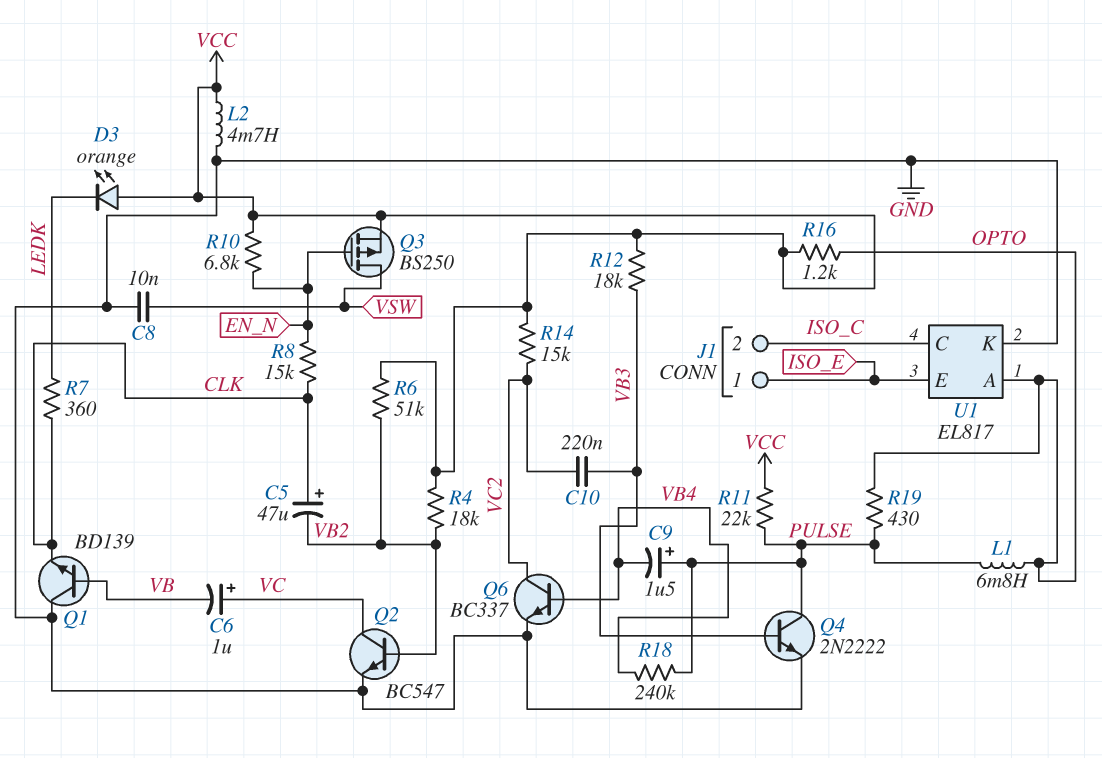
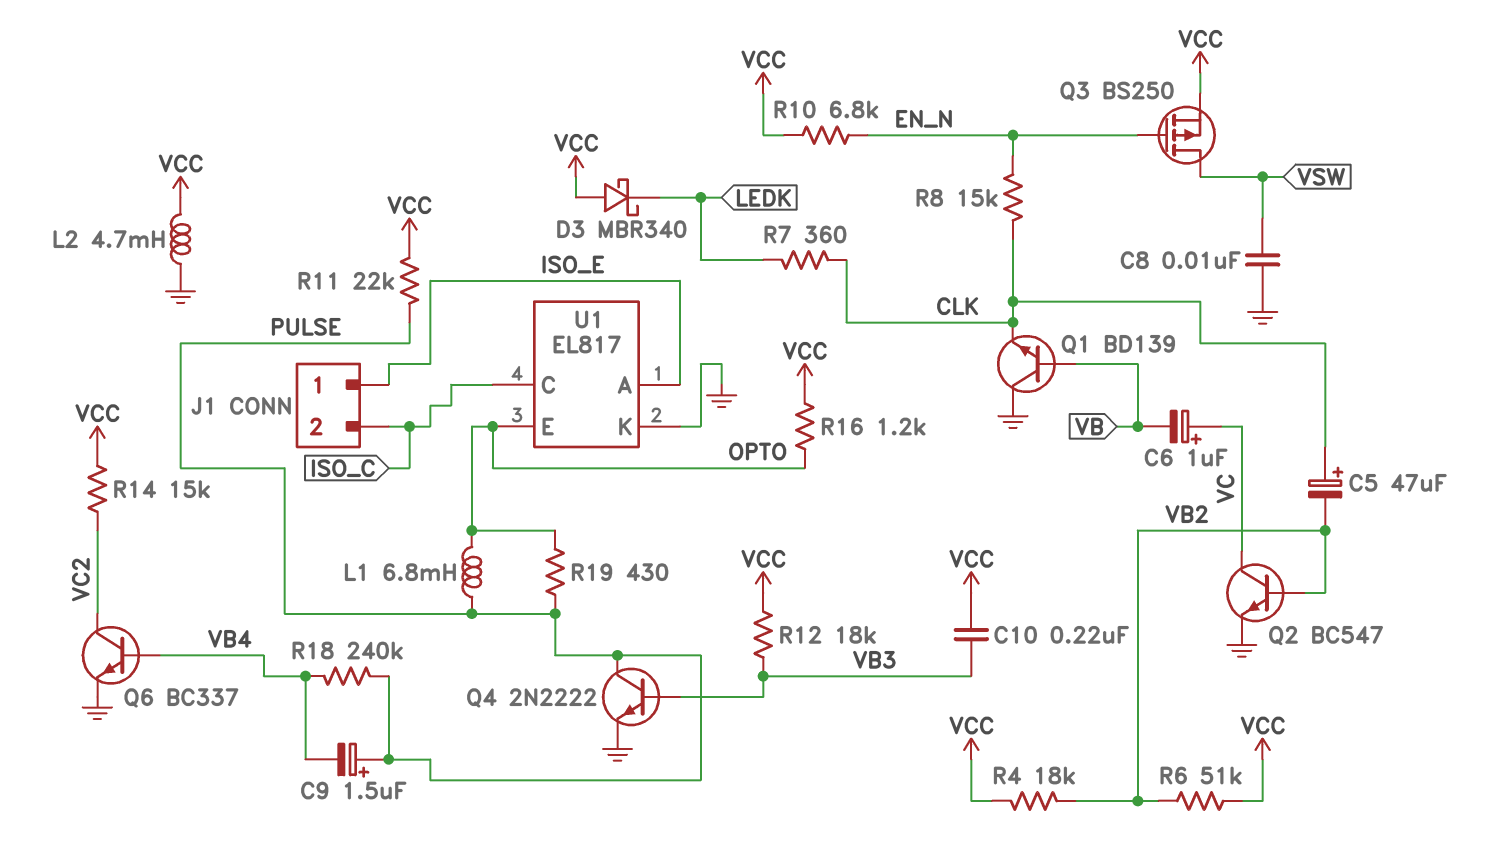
C10: 220nF (VB3, VC2) -> 220nF (VB3, VCC)
D3: LED orange (A VCC, K LEDK) -> schottky MBR340 (A VCC, K LEDK)
U1 pin A: OPTO -> ISO_E
U1 pin E: ISO_E -> OPTO

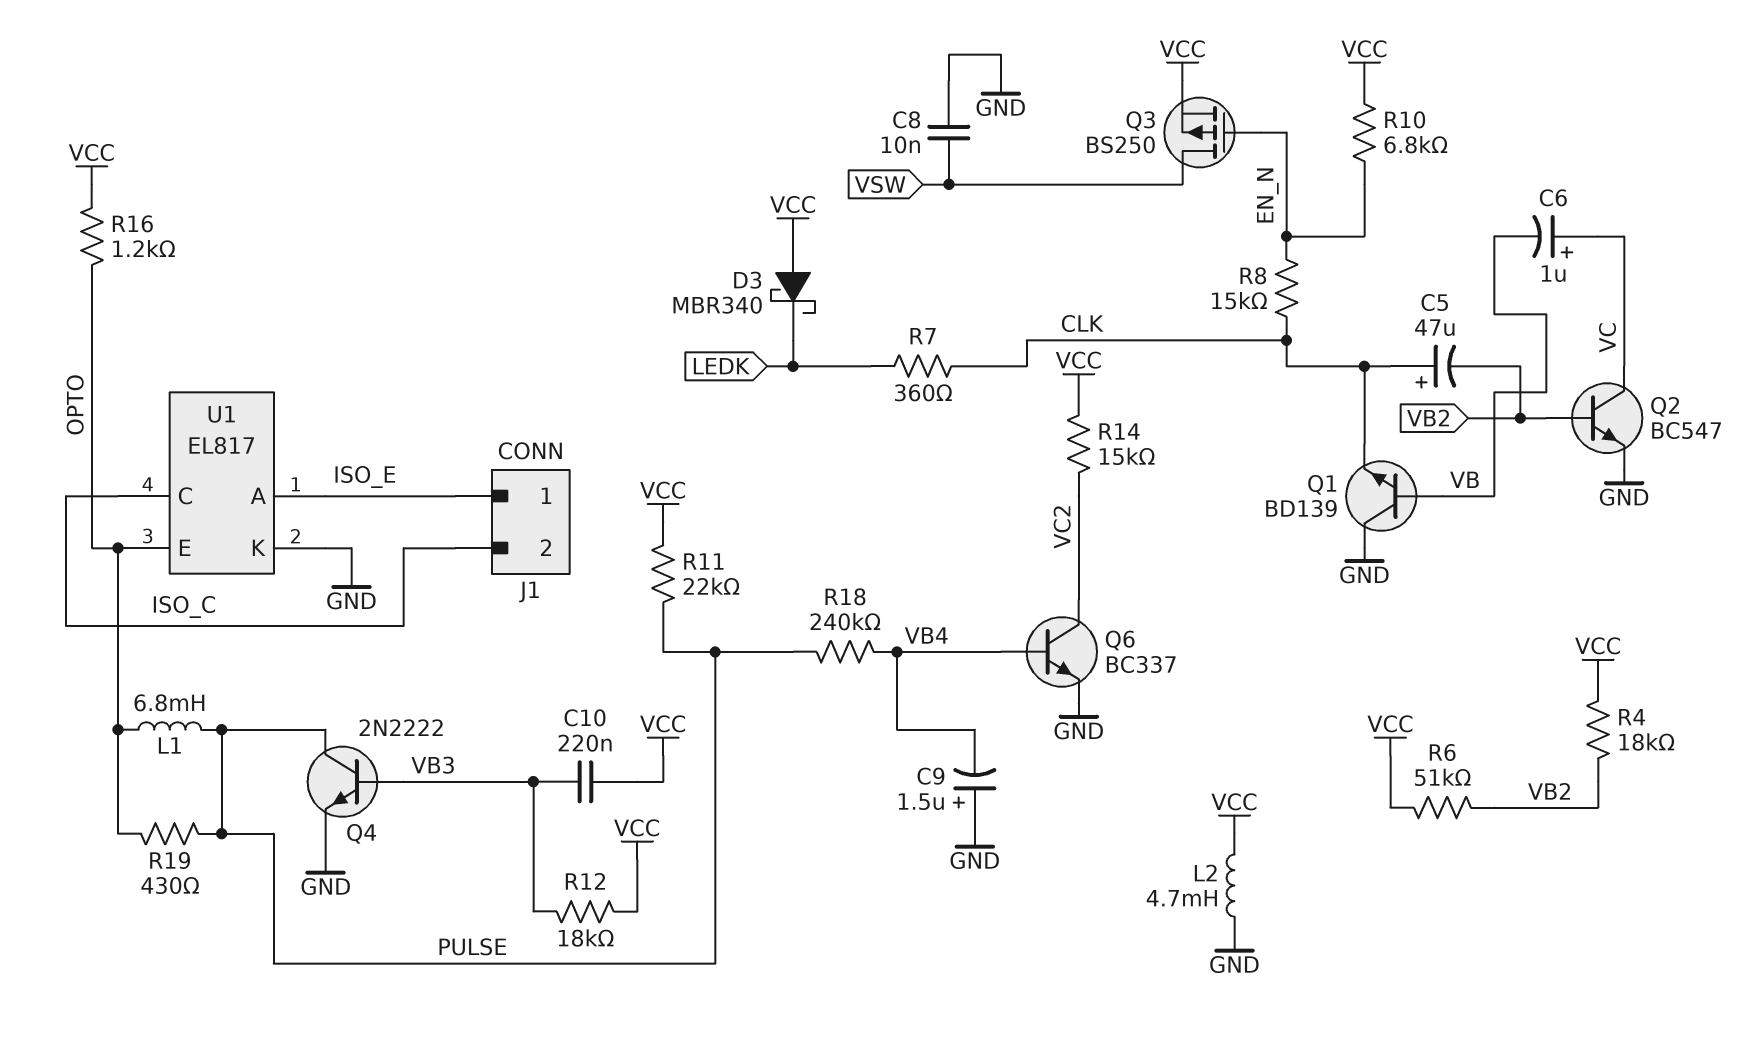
C9: 1.5uF (plus PULSE, minus VB4) -> 1.5uF (plus GND, minus VB4)

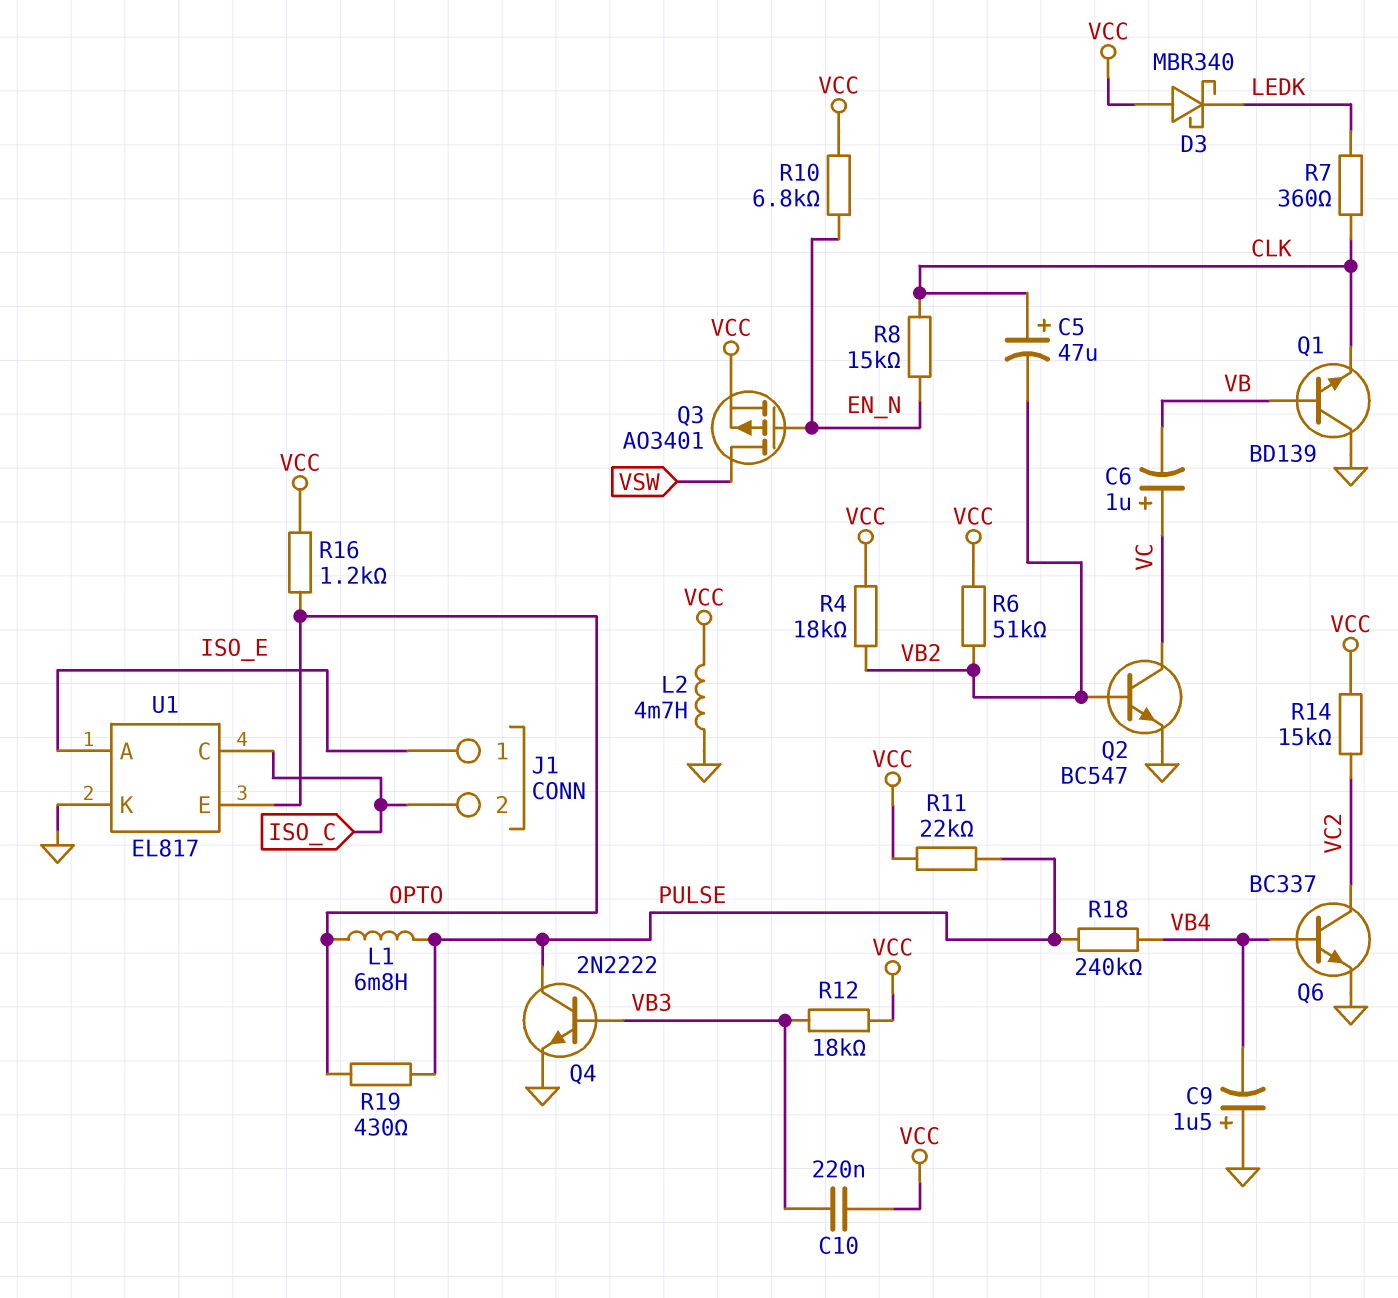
C8: 10nF (GND, VSW) -> none
Q3: PMOS BS250 (G EN_N, D VSW, S VCC) -> PMOS AO3401 (G EN_N, D VSW, S VCC)

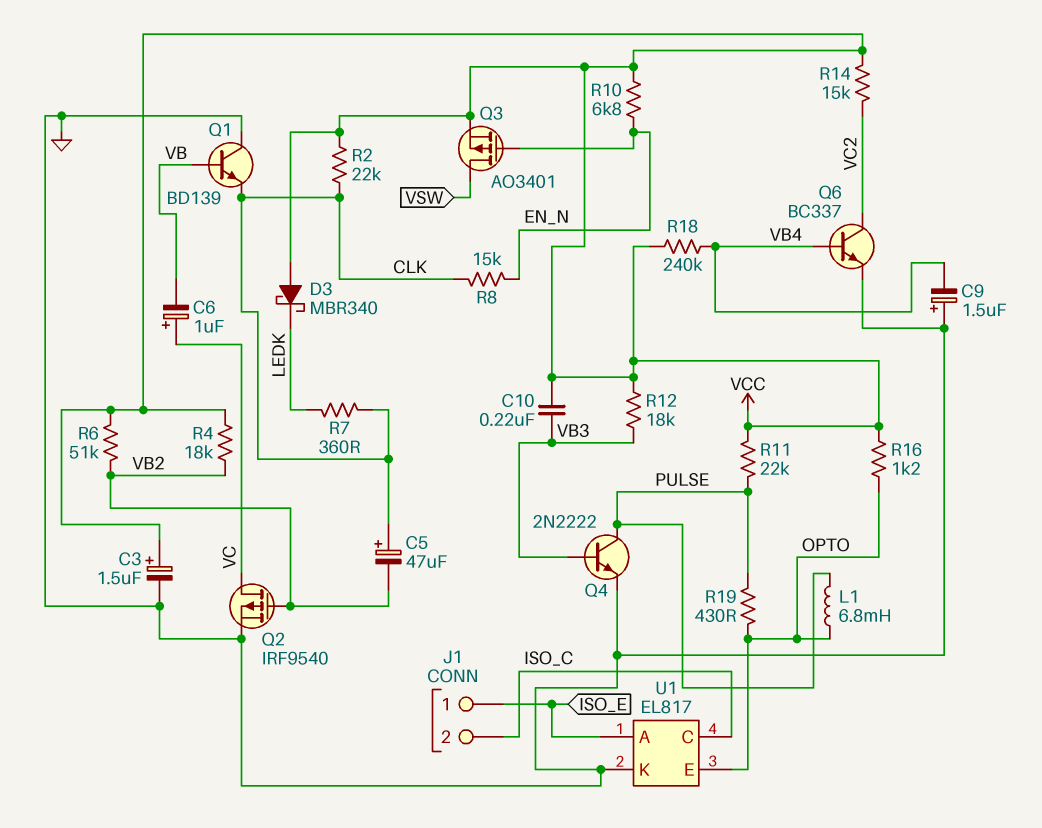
C3: none -> 1.5uF (plus VCC, minus GND)
L2: 4.7mH (GND, VCC) -> none
Q2: NPN BC547 (B VB2, C VC, E GND) -> PMOS IRF9540 (G VB2, D VC, S GND)
R2: none -> 22k (CLK, VCC)
R18: 240k (PULSE, VB4) -> 240k (VB4, VCC)

